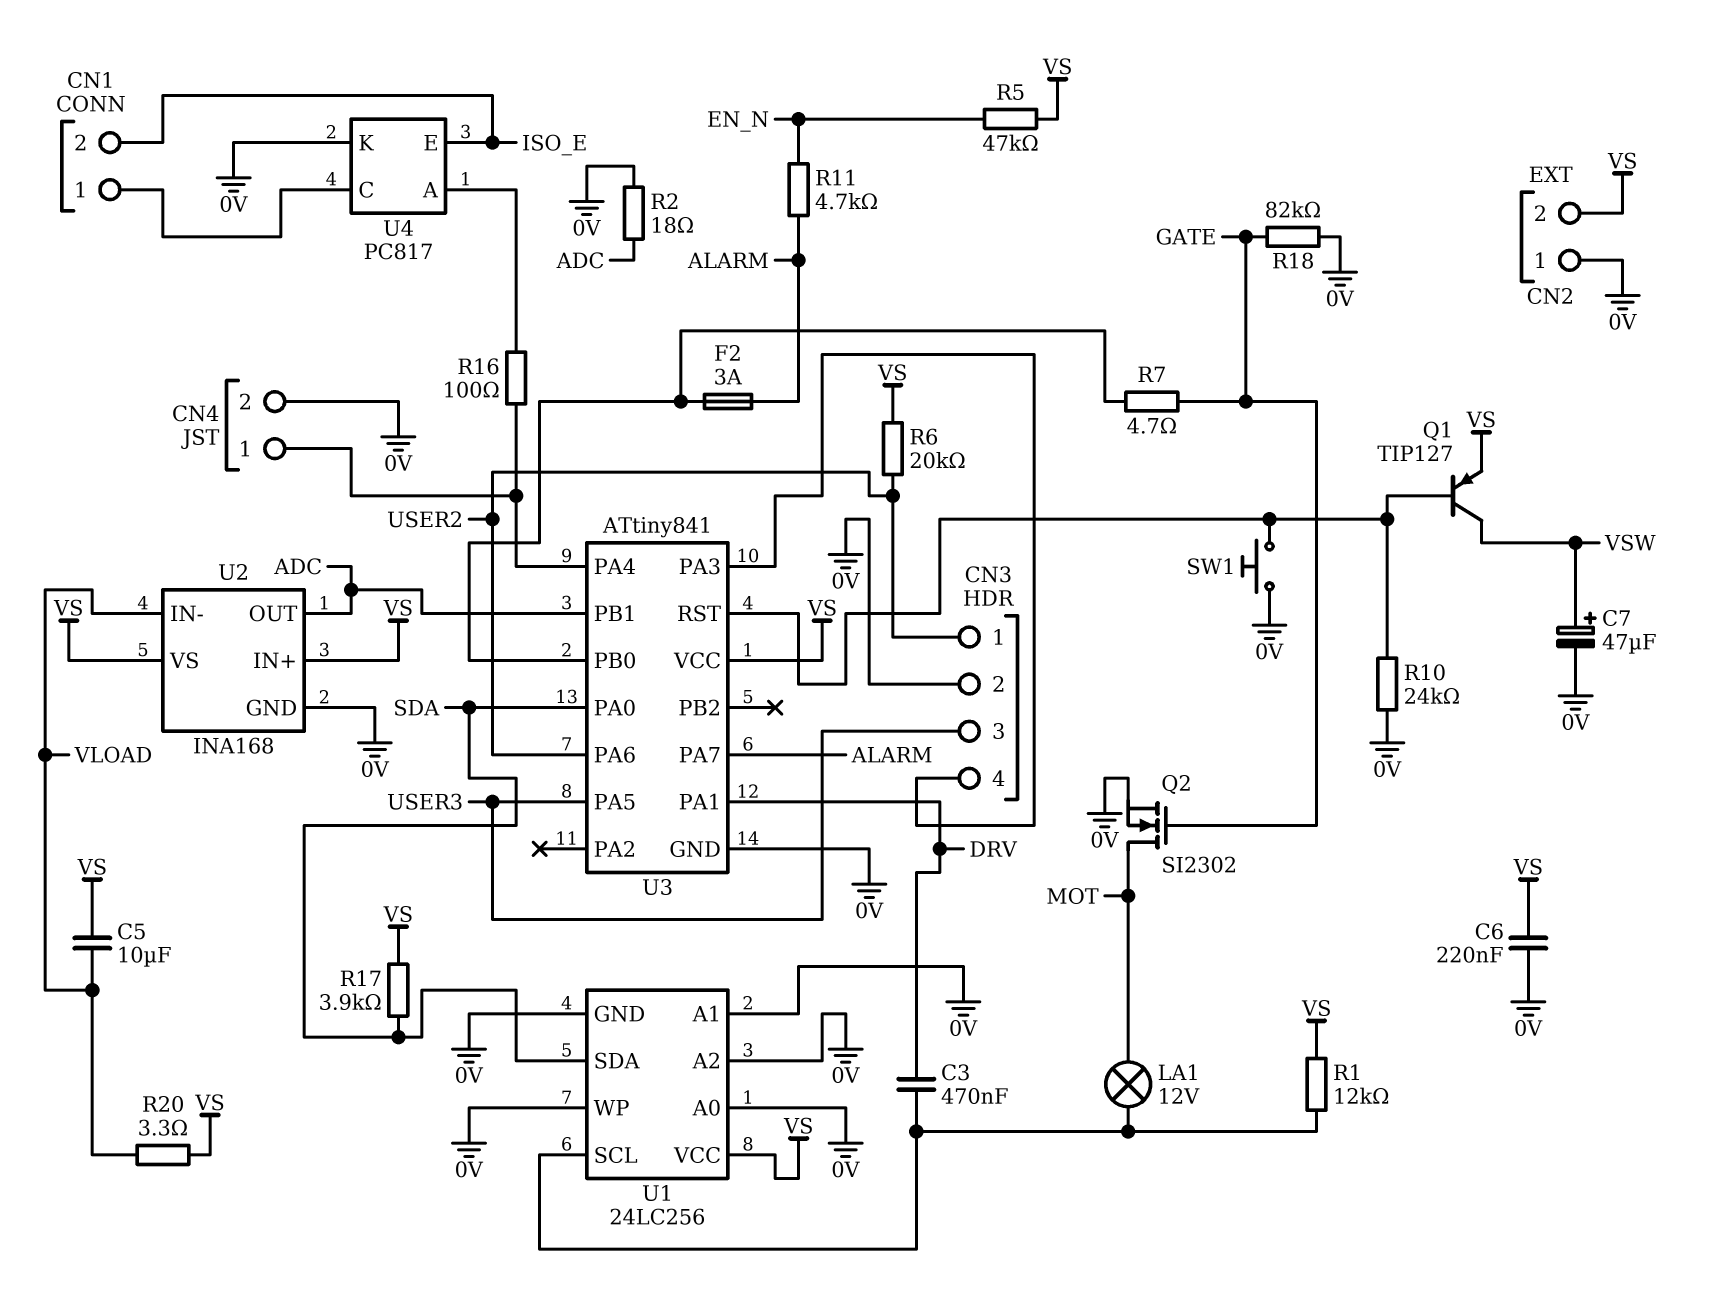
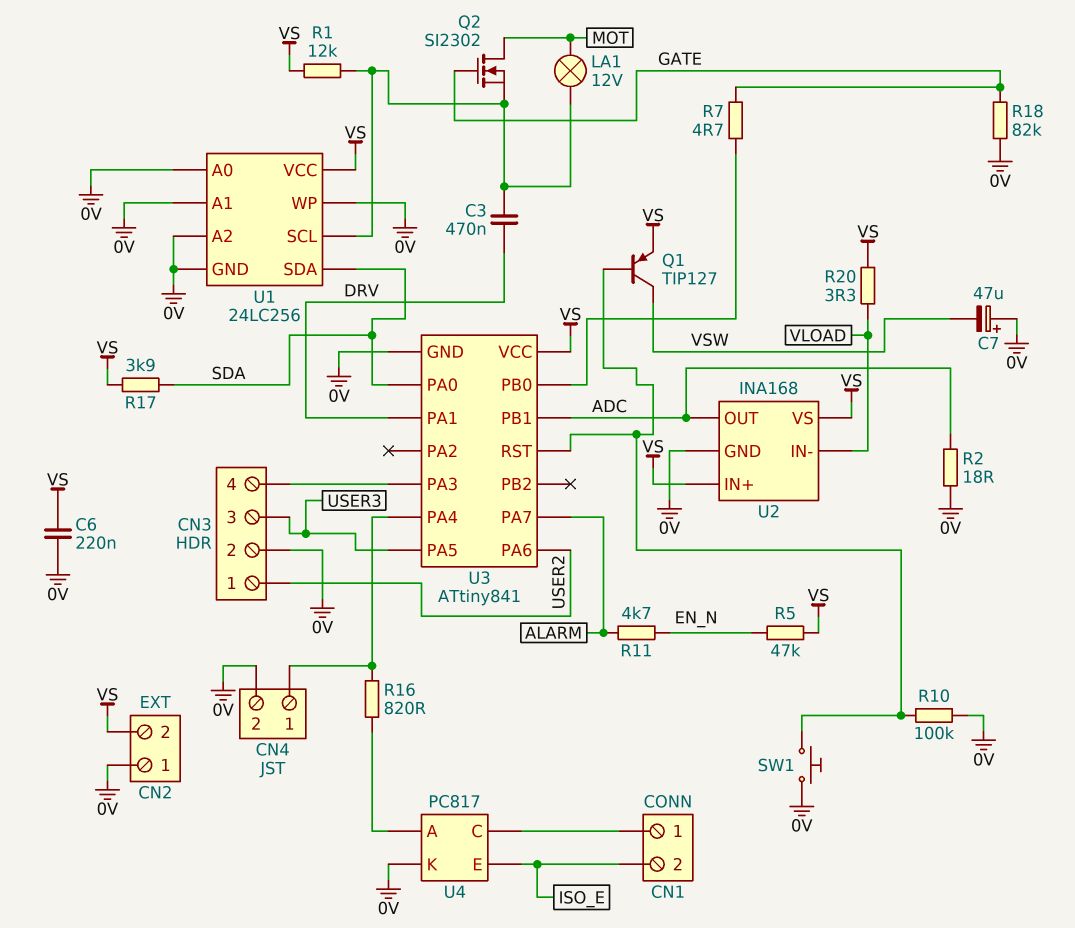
C5: 10uF (VLOAD, VS) -> none
C7: 47uF (plus VSW, minus 0V) -> 47uF (plus 0V, minus VSW)
F2: 3A (ALARM, U3/PB0) -> none
Q2: NMOS SI2302 (G GATE, D MOT, S 0V) -> NMOS SI2302 (G GATE, D MOT, S U1/SCL)
R6: 20k (USER2, VS) -> none
R10: 24k (0V, U3/RST) -> 100k (0V, U3/RST)
R16: 100 (CN4/1, U4/A) -> 820 (CN4/1, U4/A)

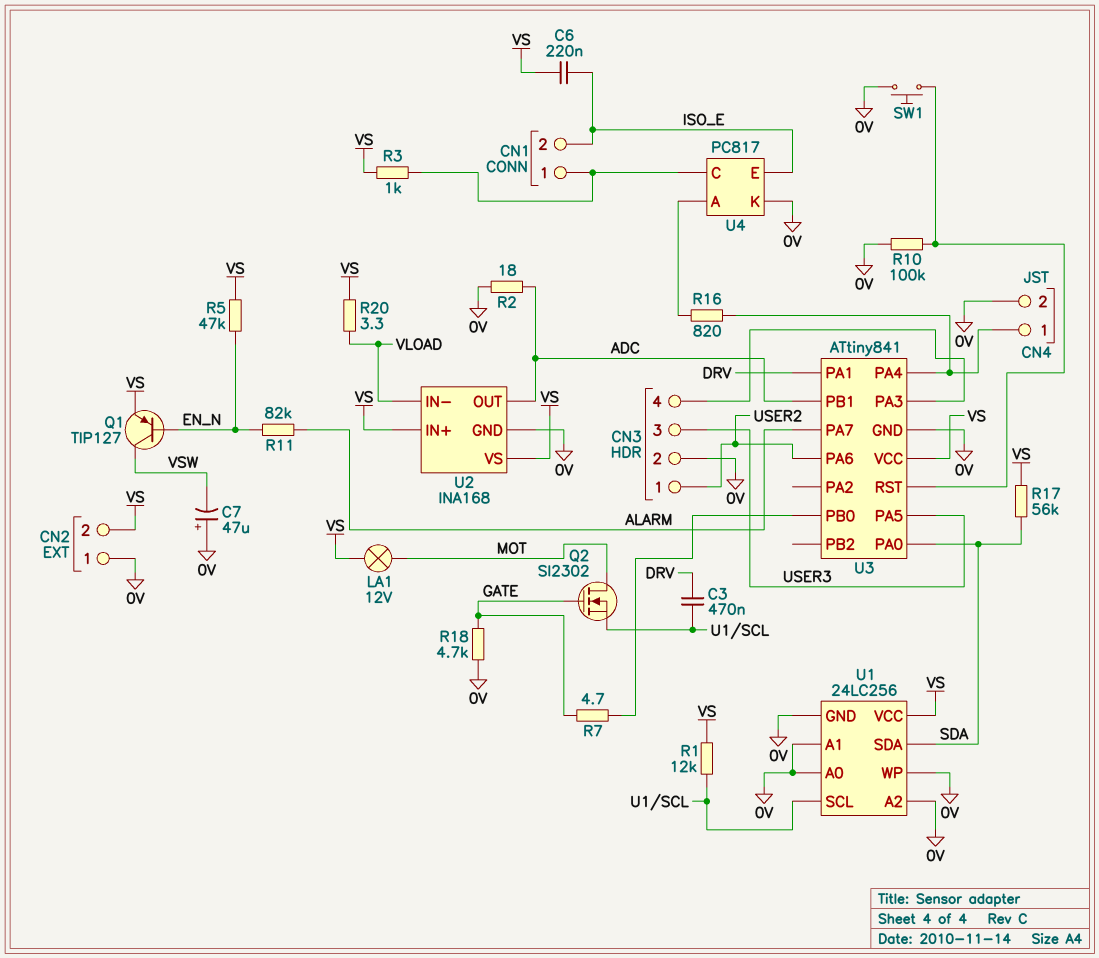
C6: 220nF (0V, VS) -> 220nF (ISO_E, VS)
LA1: lamp 12V (MOT, U1/SCL) -> lamp 12V (MOT, VS)
Q1: PNP TIP127 (B U3/RST, C VSW, E VS) -> PNP TIP127 (B EN_N, C VSW, E VS)
R3: none -> 1k (CN1/1, VS)
R11: 4.7k (ALARM, EN_N) -> 82k (ALARM, EN_N)
R17: 3.9k (SDA, VS) -> 56k (SDA, VS)
R18: 82k (0V, GATE) -> 4.7k (0V, GATE)

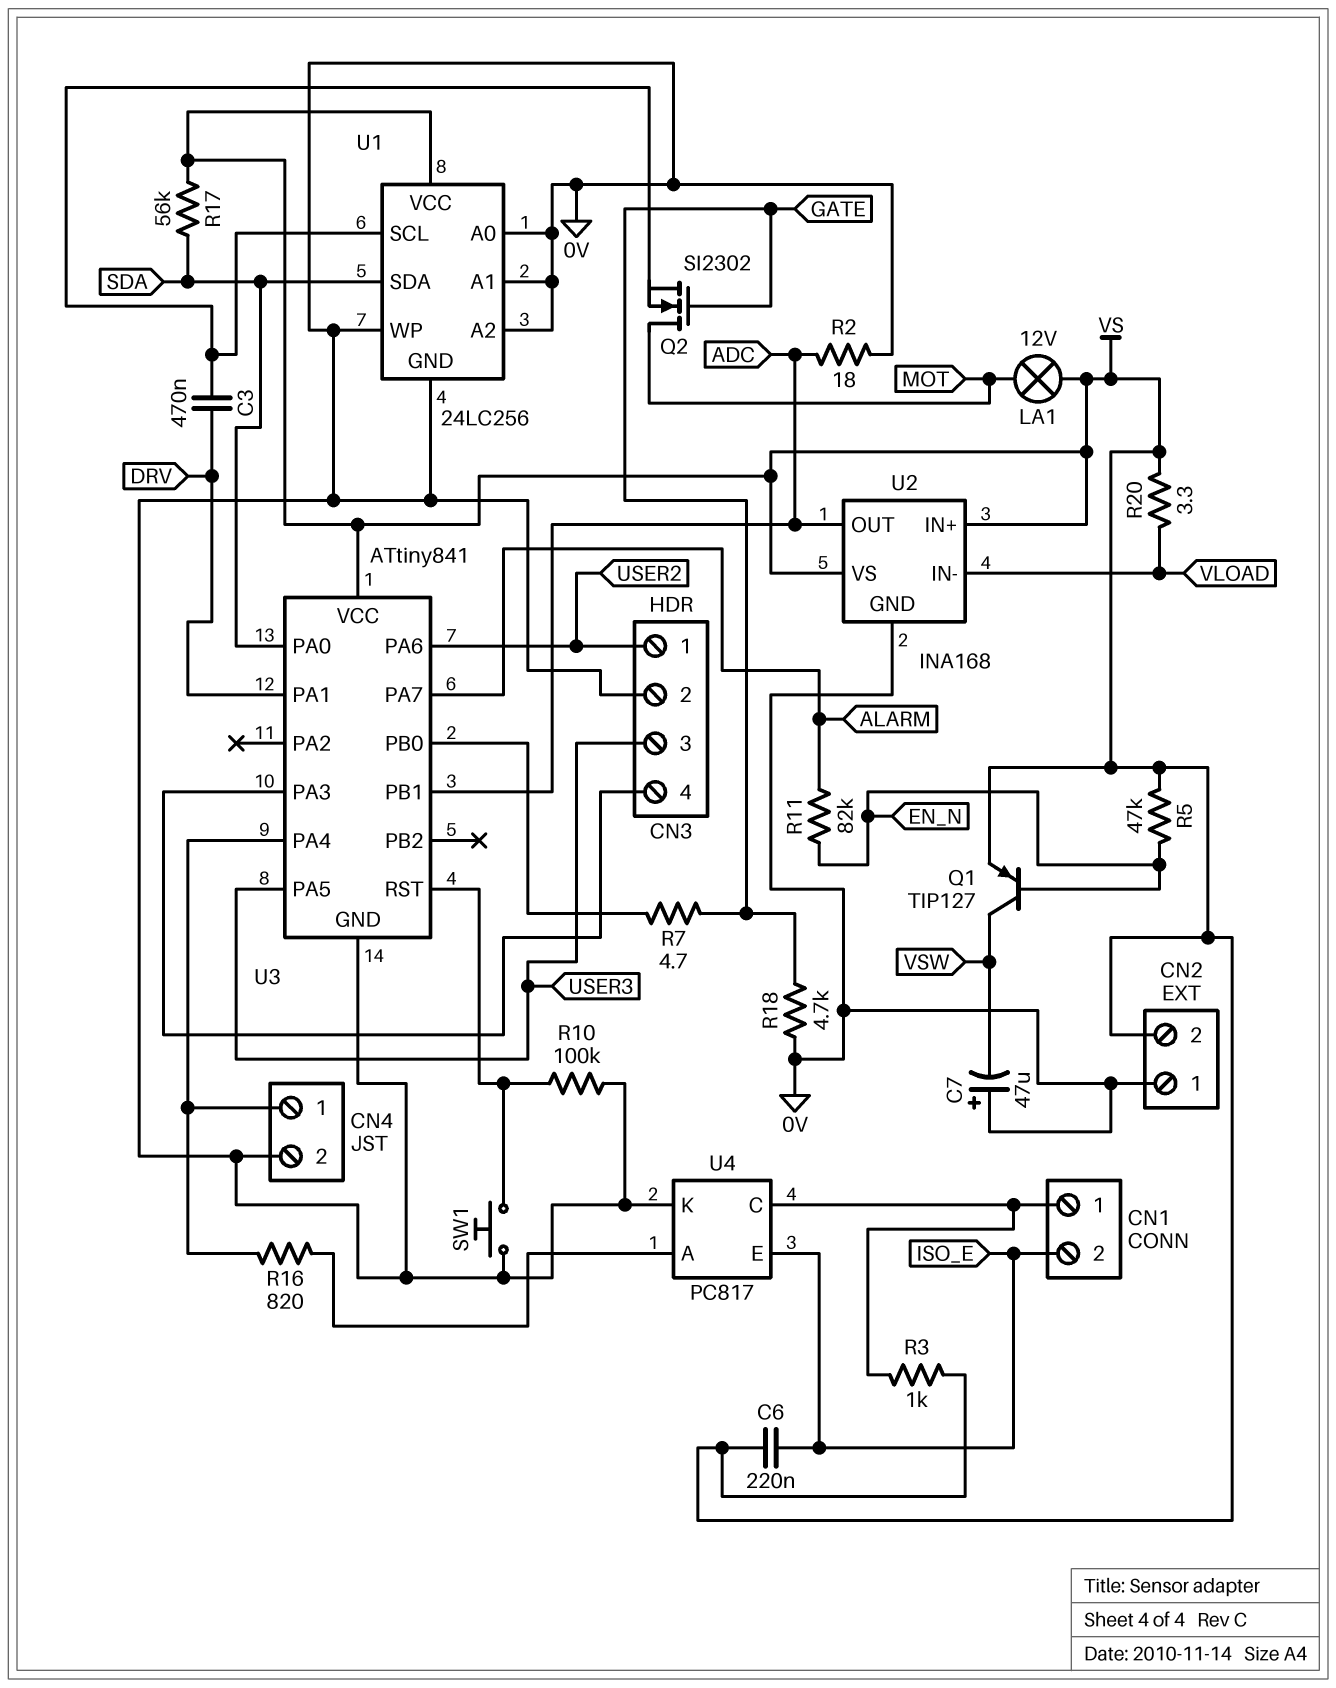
R1: 12k (U1/SCL, VS) -> none

